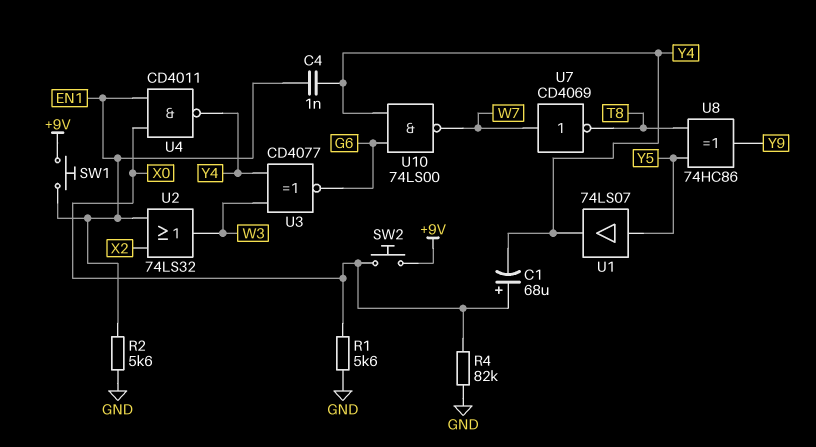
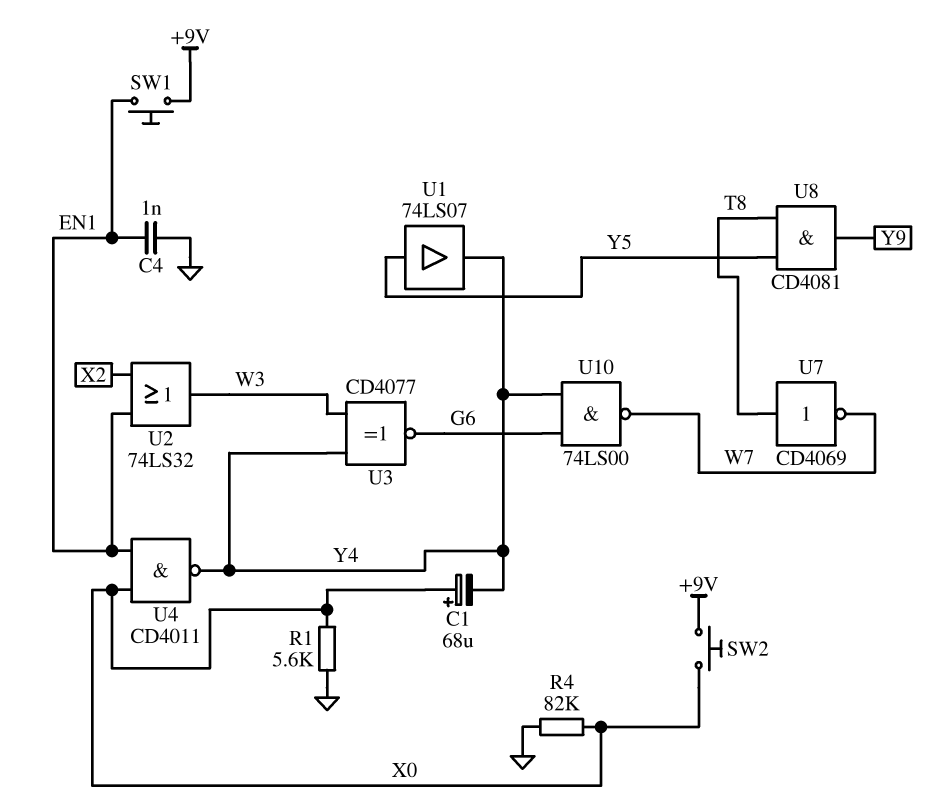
C4: 1nF (EN1, Y4) -> 1nF (EN1, GND)
R2: 5.6k (EN1, GND) -> none
U7: NOT CD4069 (in W7, out T8) -> NOT CD4069 (in T8, out W7)
U8: XOR 74HC86 (in T8, in Y5, out Y9) -> AND CD4081 (in T8, in Y5, out Y9)

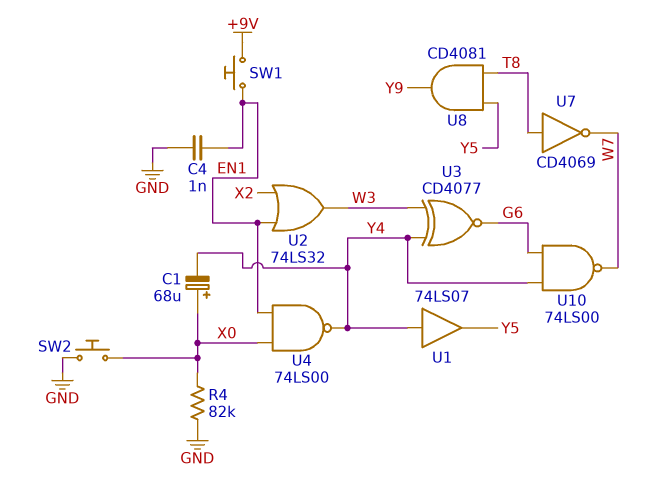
R1: 5.6k (GND, X0) -> none
SW2: button (+9V, X0) -> button (GND, X0)
U1: buffer 74LS07 (in Y5, out Y4) -> buffer 74LS07 (in Y4, out Y5)
U4: NAND CD4011 (in EN1, in X0, out Y4) -> NAND 74LS00 (in EN1, in X0, out Y4)

